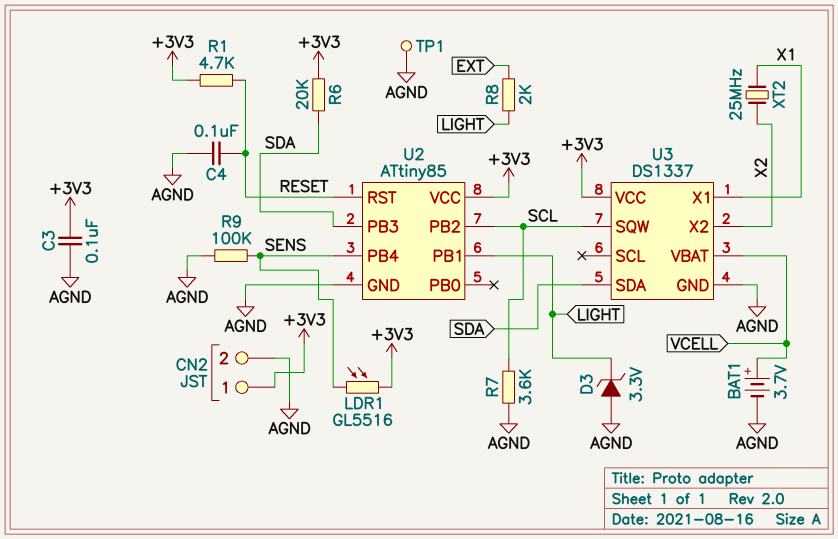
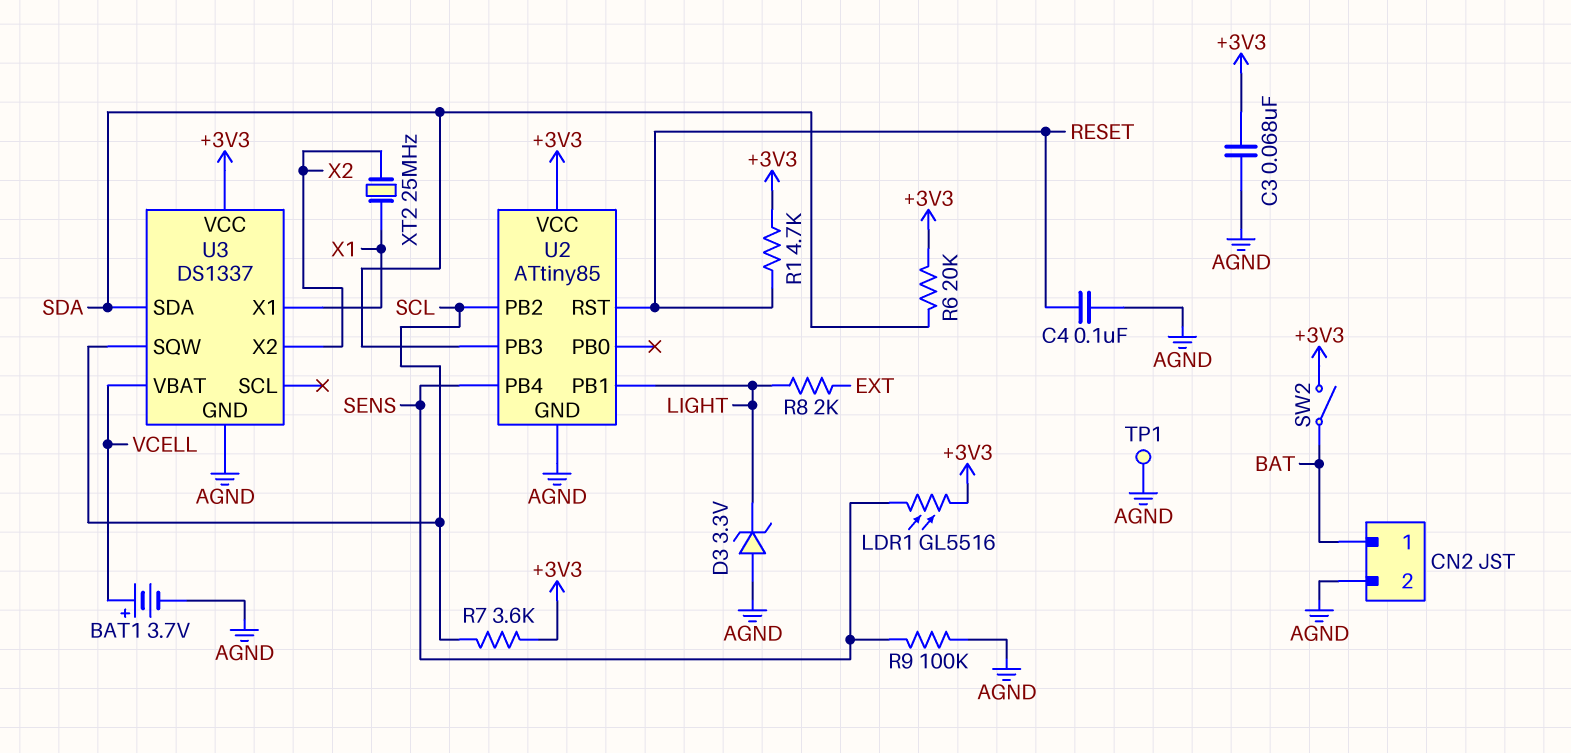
C3: 100nF (+3V3, AGND) -> 68nF (+3V3, AGND)
CN2 pin 1: +3V3 -> BAT
R7: 3.6k (AGND, SCL) -> 3.6k (+3V3, SCL)
SW2: none -> switch (+3V3, BAT)

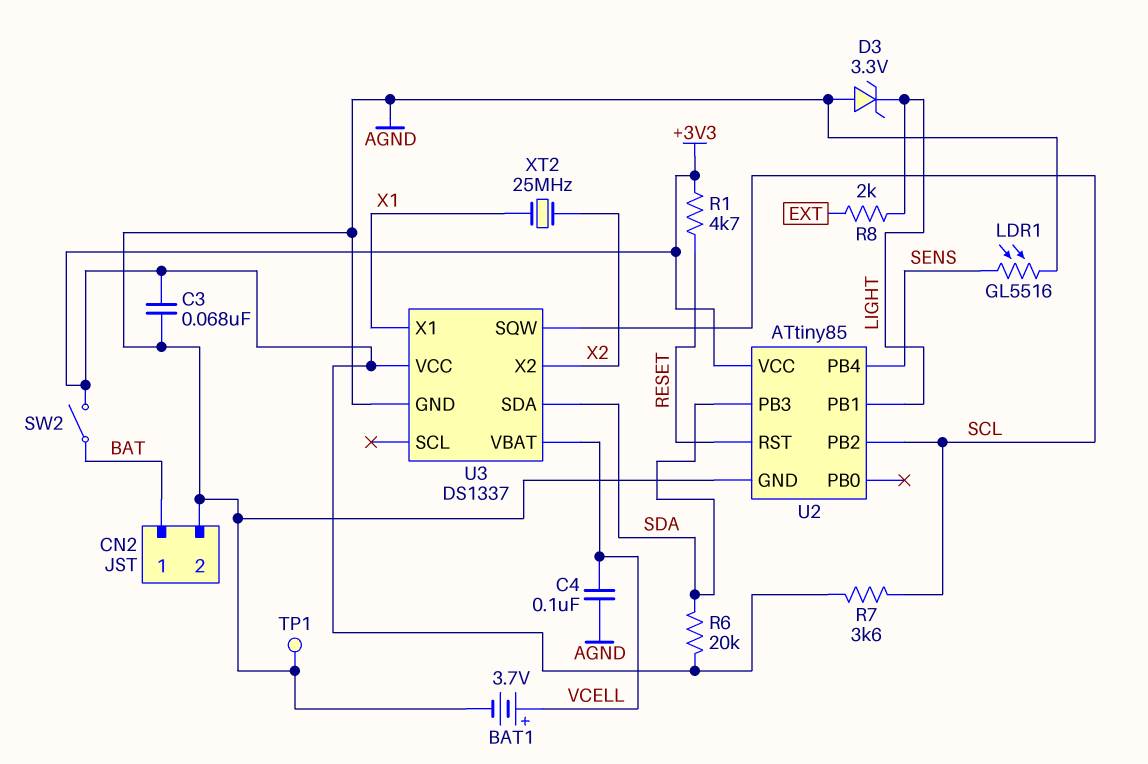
C4: 100nF (AGND, RESET) -> 100nF (AGND, VCELL)
LDR1: GL5516 (+3V3, SENS) -> GL5516 (AGND, SENS)
R9: 100k (AGND, SENS) -> none

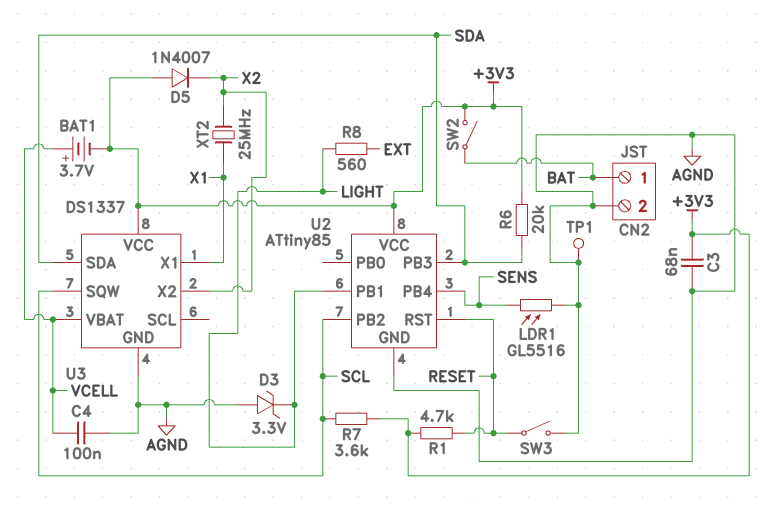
BAT1: 3.7V (plus VCELL, minus AGND) -> 3.7V (plus VCELL, minus +3V3)
D5: none -> diode 1N4007 (A +3V3, K X2)
R8: 2k (EXT, LIGHT) -> 560 (EXT, LIGHT)
SW3: none -> switch (AGND, RESET)

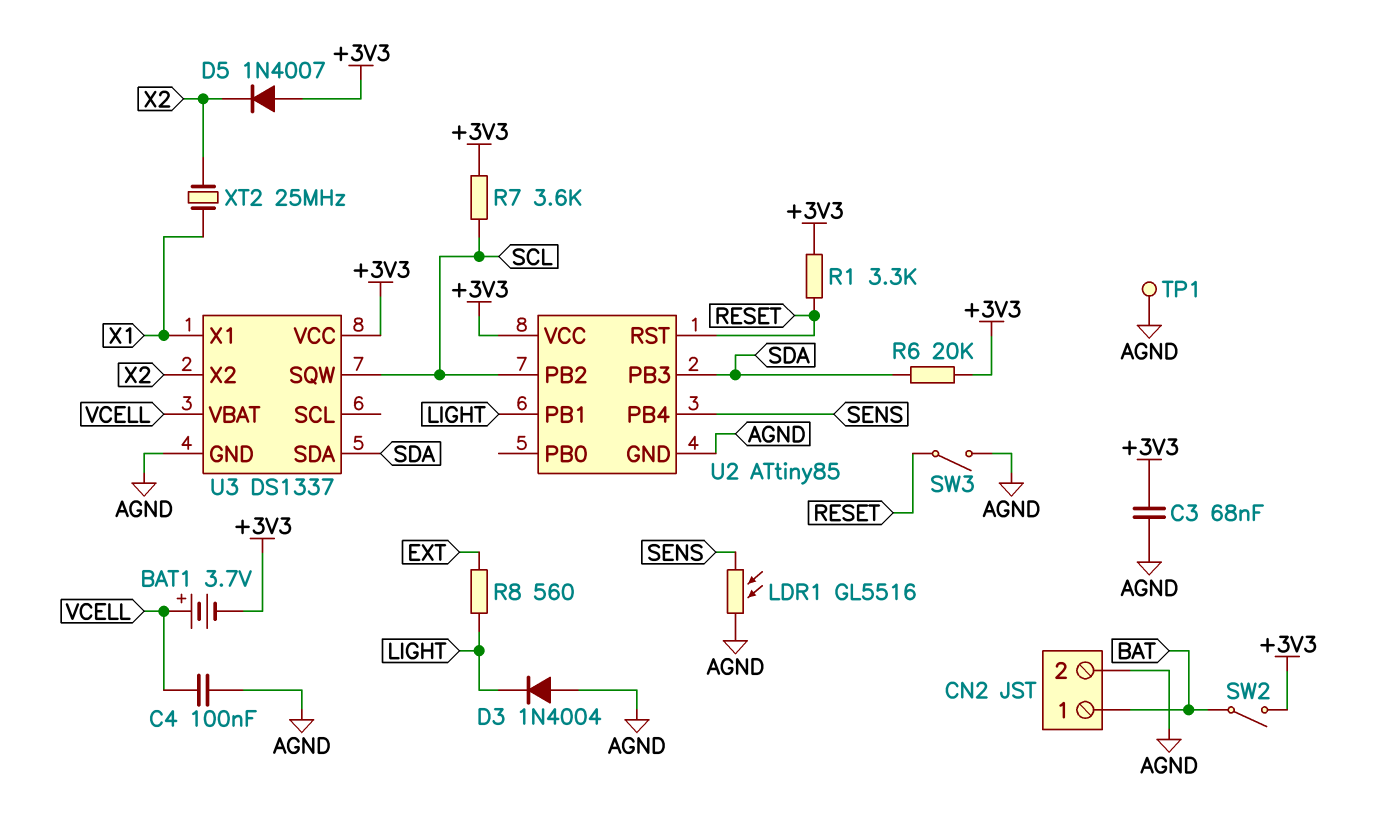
D3: zener 3.3V (A AGND, K LIGHT) -> diode 1N4004 (A AGND, K LIGHT)
R1: 4.7k (+3V3, RESET) -> 3.3k (+3V3, RESET)

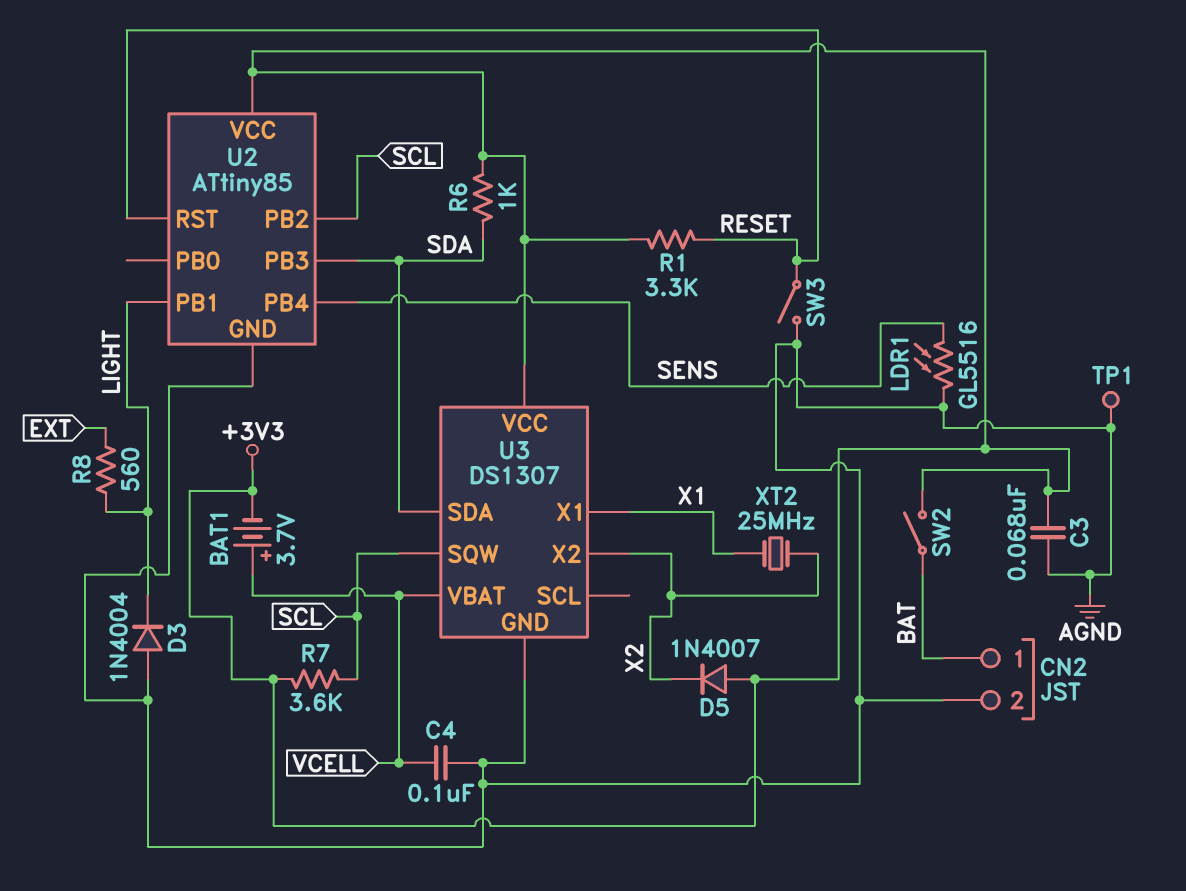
R6: 20k (+3V3, SDA) -> 1k (+3V3, SDA)
U3: DS1337 -> DS1307

